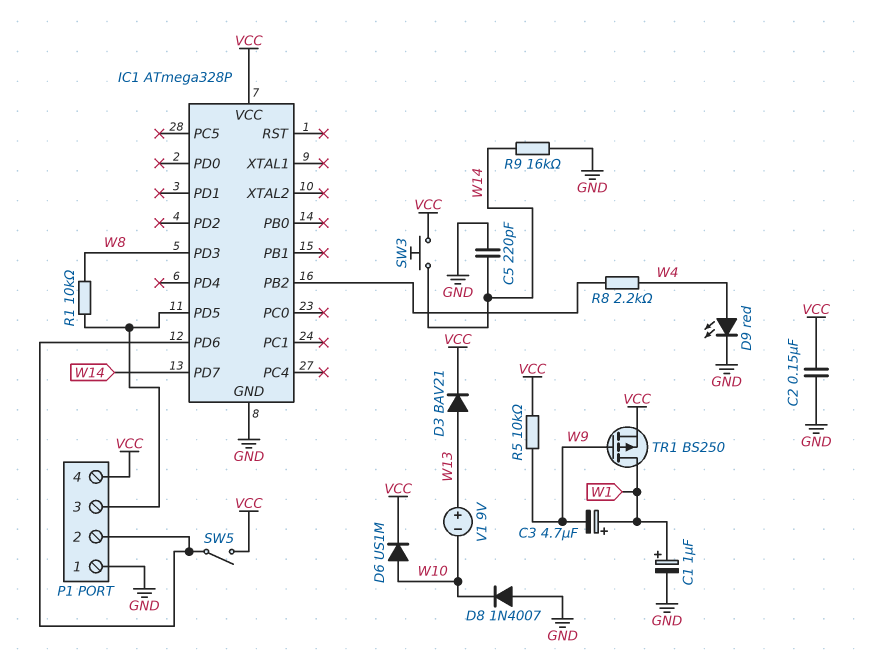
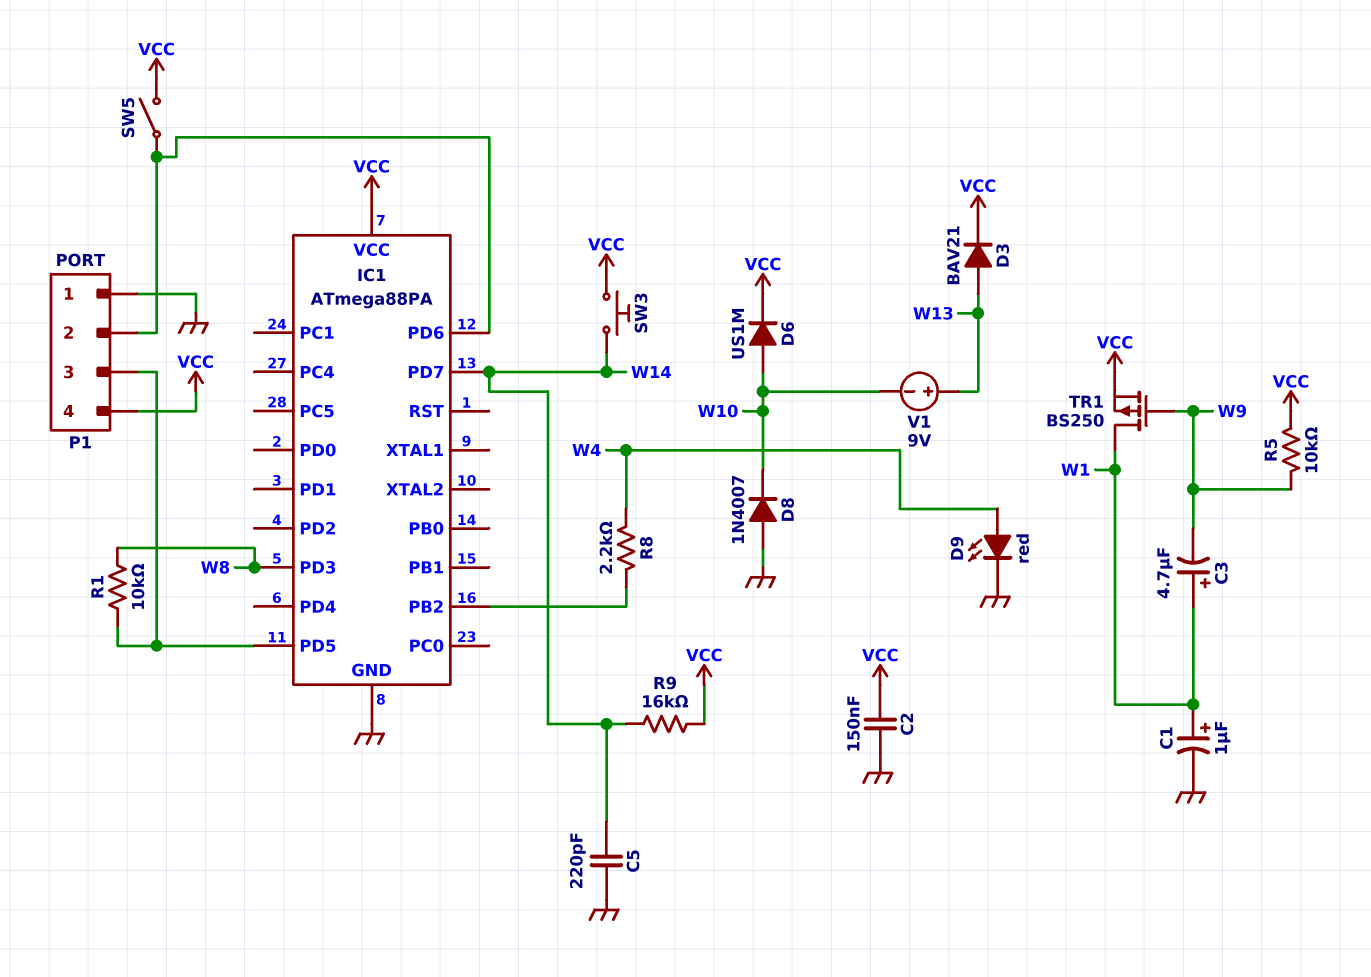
IC1: ATmega328P -> ATmega88PA
R9: 16k (GND, W14) -> 16k (VCC, W14)

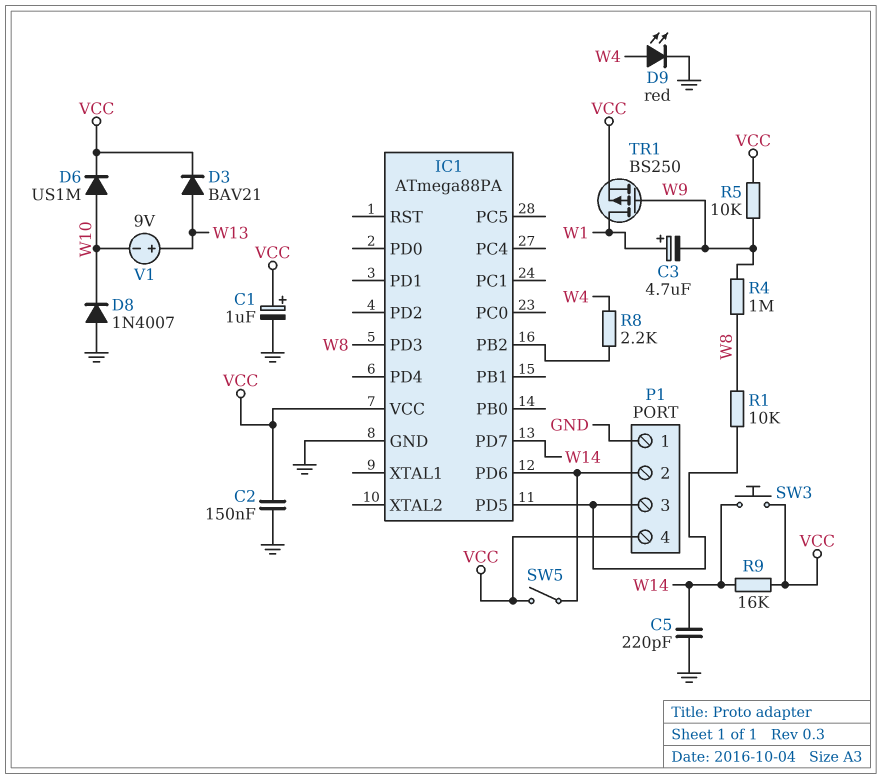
C1: 1uF (plus W1, minus GND) -> 1uF (plus VCC, minus GND)
R4: none -> 1M (W8, W9)

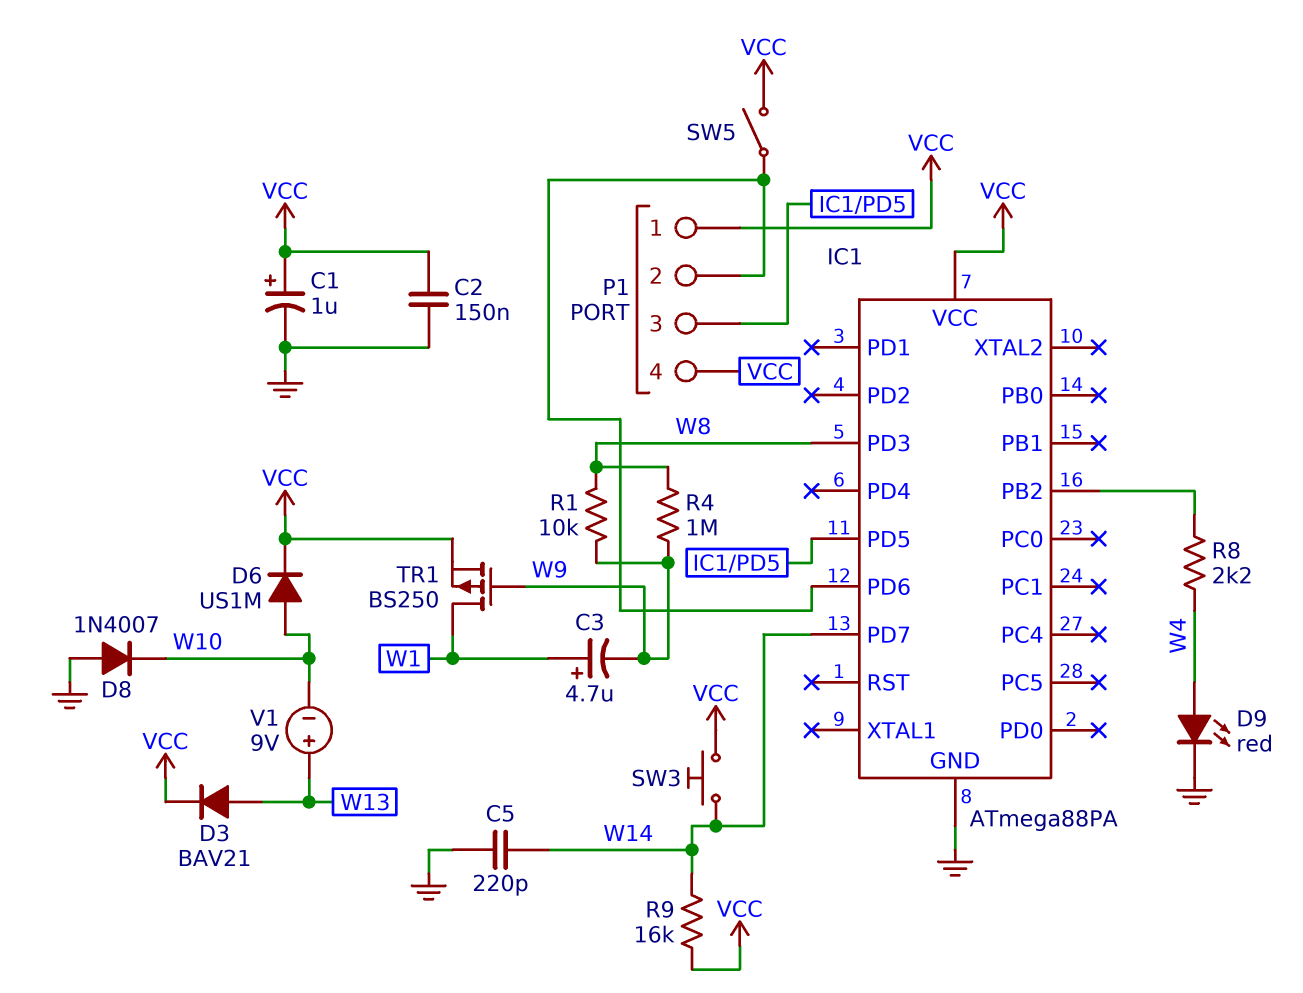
P1 pin 1: GND -> VCC
R1: 10k (IC1/PD5, W8) -> 10k (W8, W9)
R5: 10k (VCC, W9) -> none

